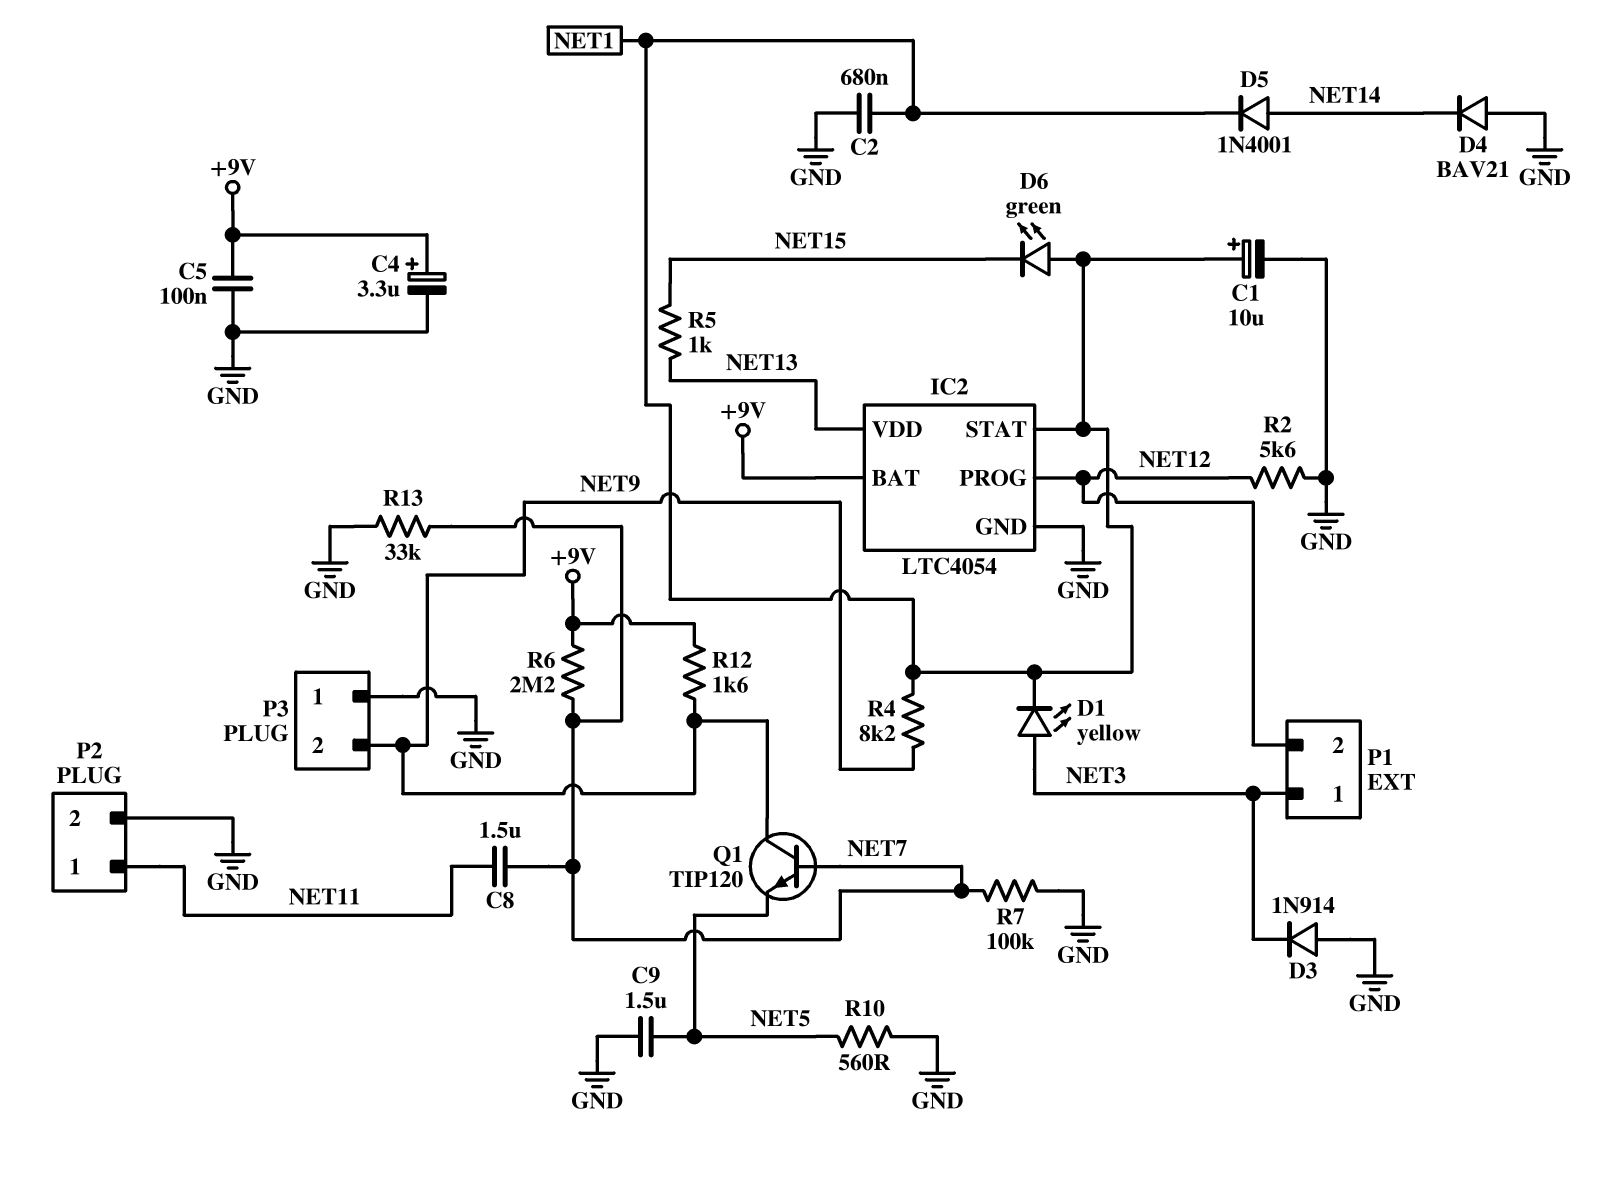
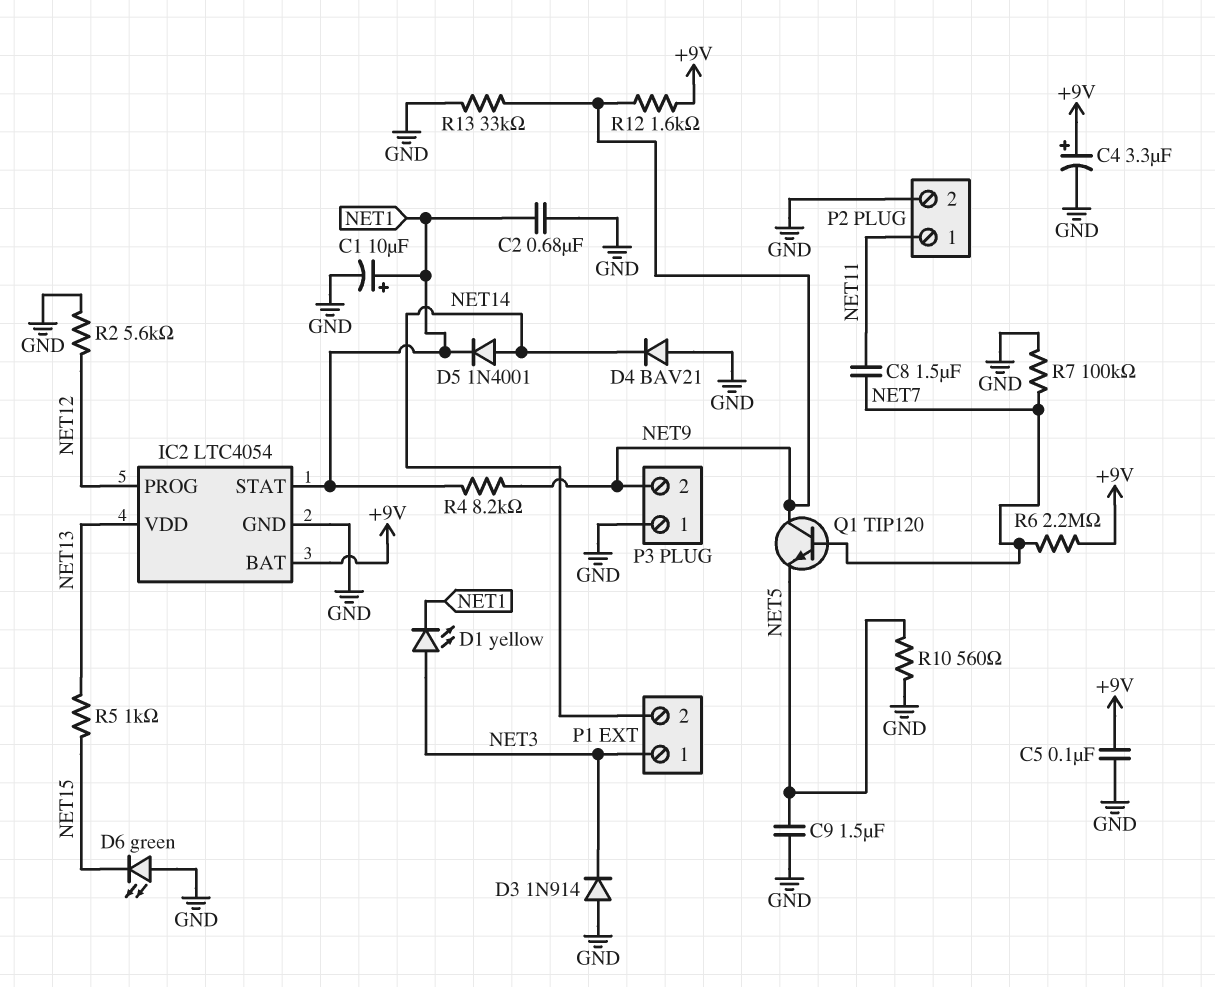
D6: LED green (A NET1, K NET15) -> LED green (A GND, K NET15)
P1 pin 2: NET12 -> NET14
R13: 33k (GND, NET7) -> 33k (GND, NET9)

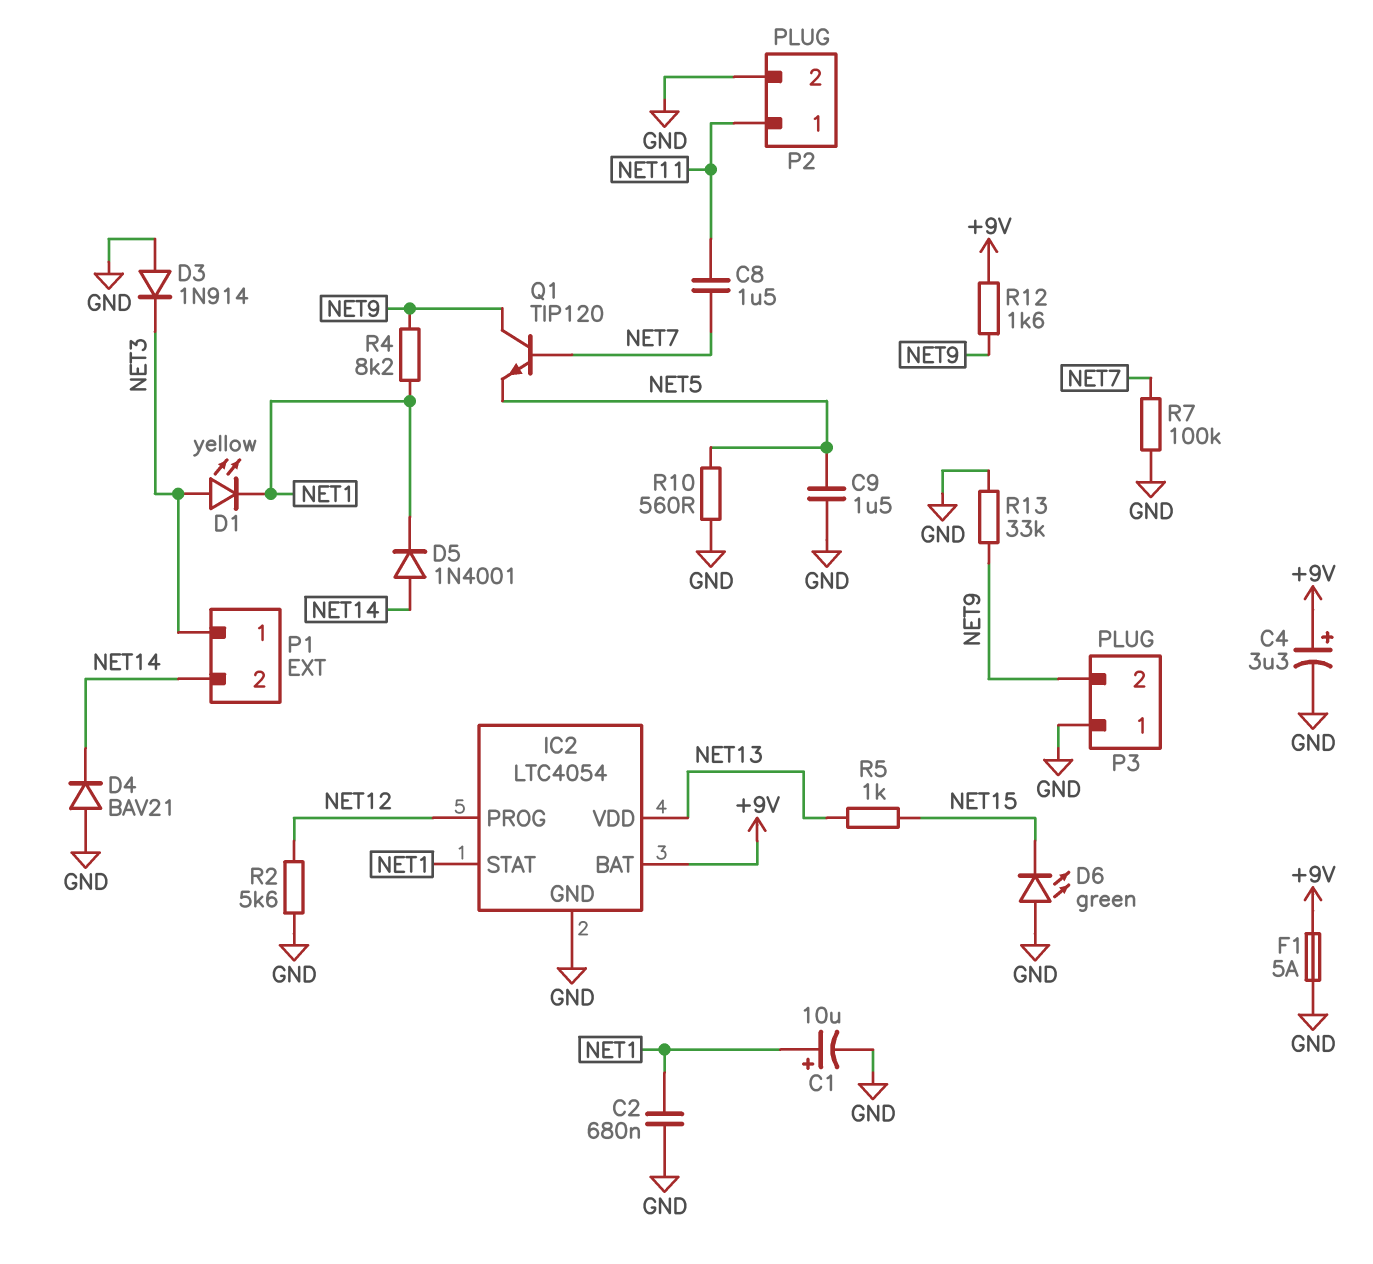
C5: 100nF (+9V, GND) -> none
F1: none -> 5A (+9V, GND)
R6: 2.2M (+9V, NET7) -> none

